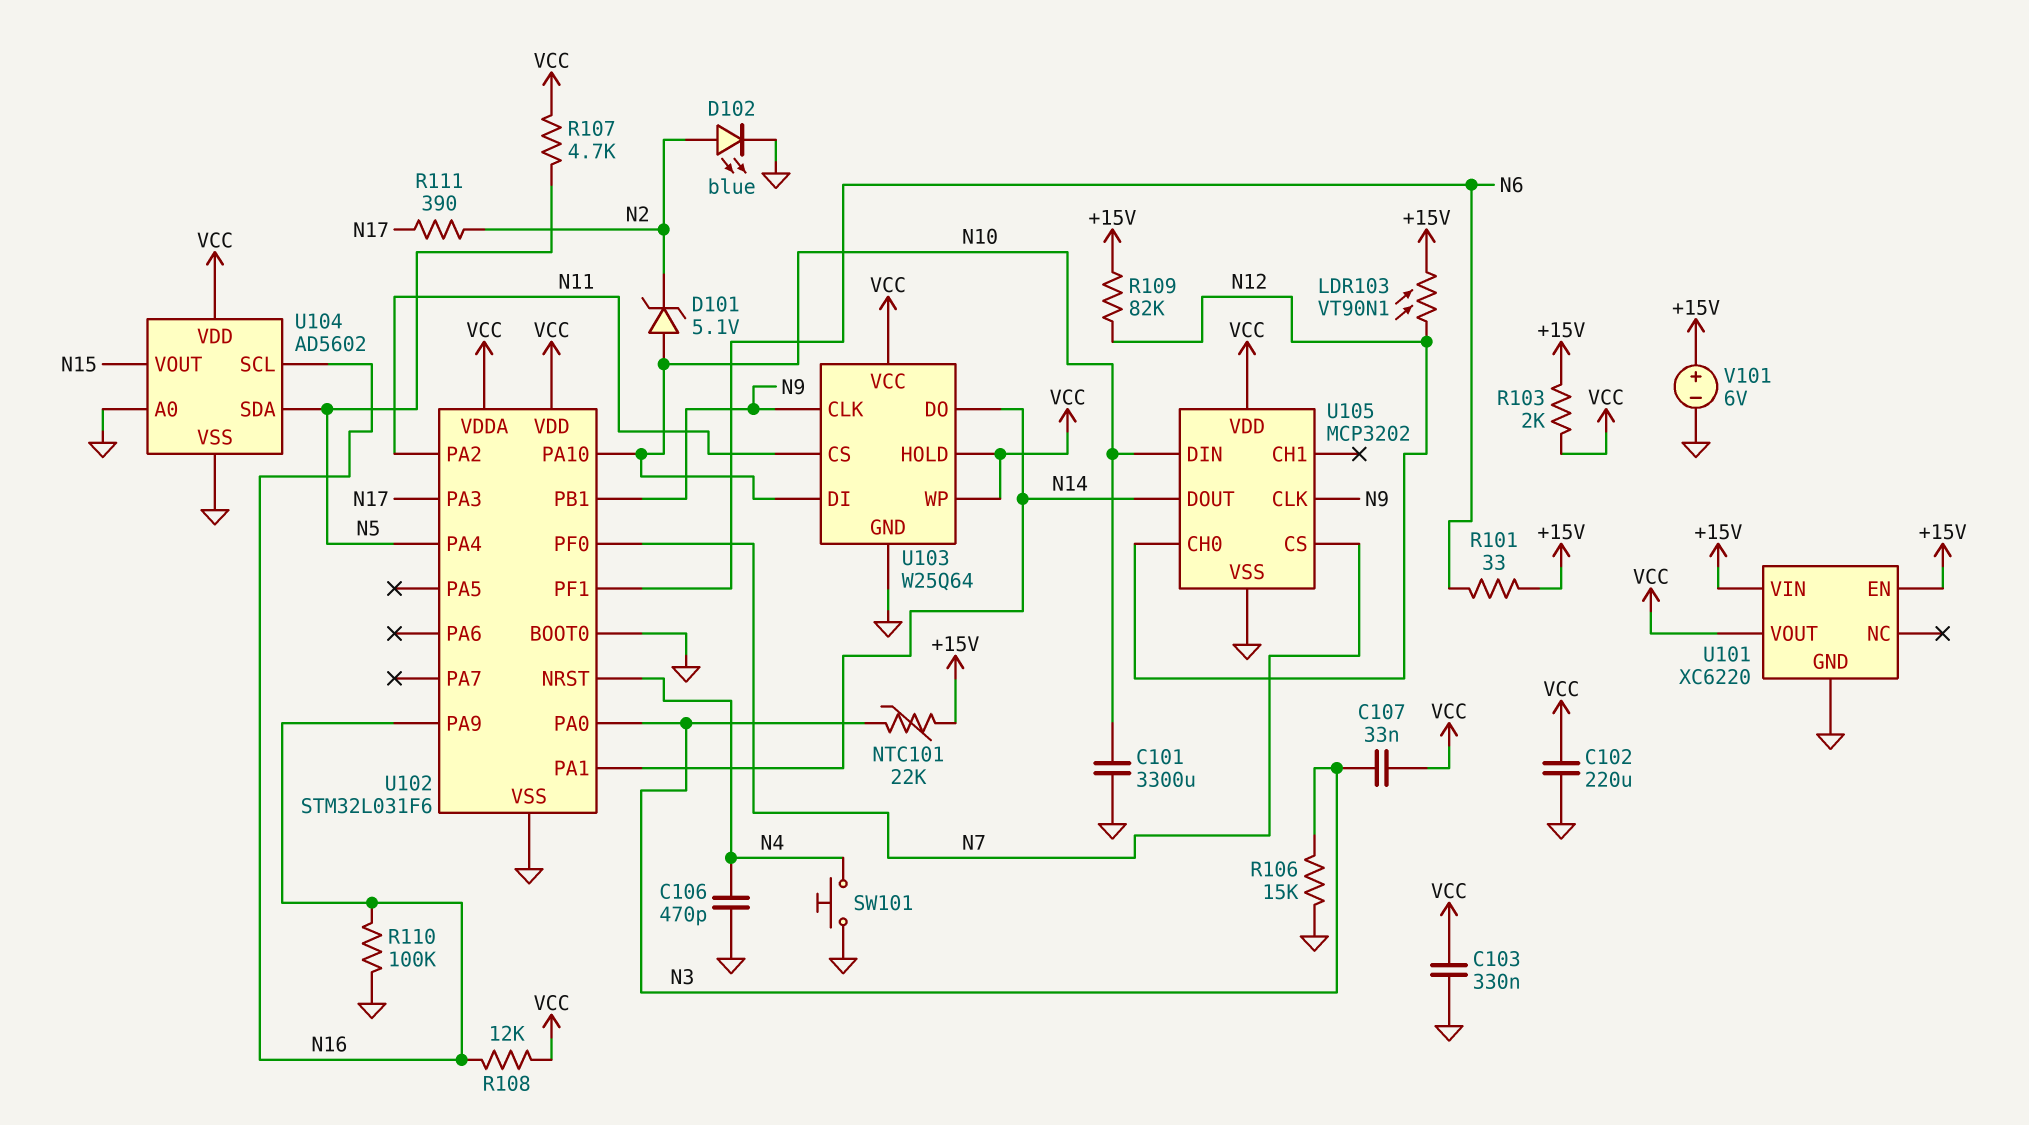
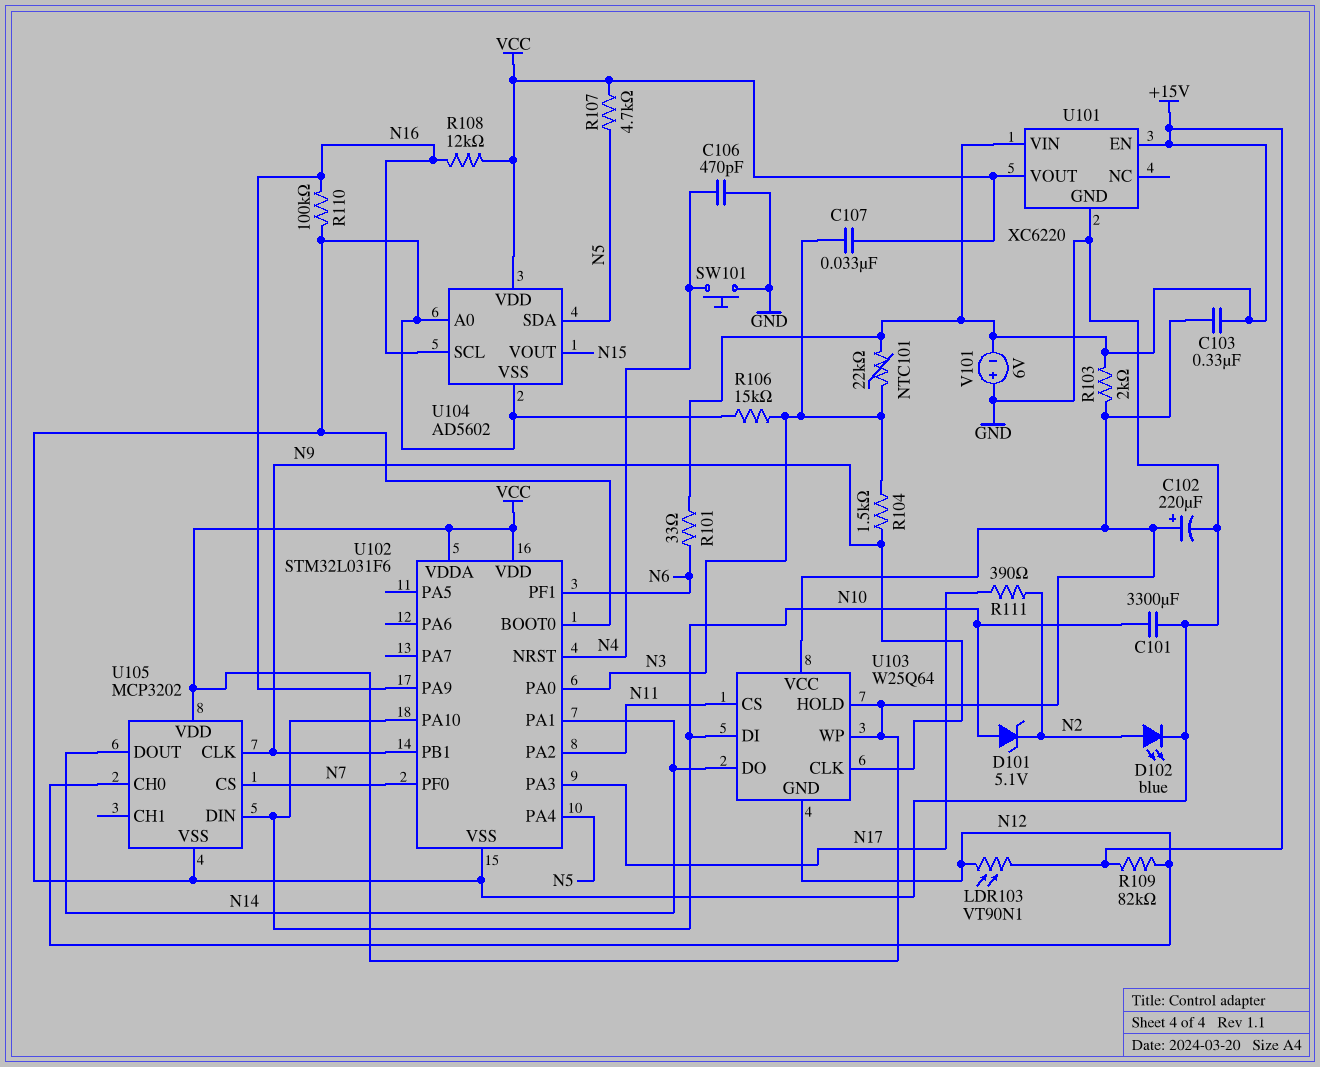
C102: 220uF (GND, VCC) -> 220uF (plus VCC, minus GND)
C103: 330nF (GND, VCC) -> 330nF (+15V, VCC)
R104: none -> 1.5k (N3, N9)
U103 pin GND: GND -> N12
V101: 6V (plus +15V, minus GND) -> 6V (plus GND, minus +15V)

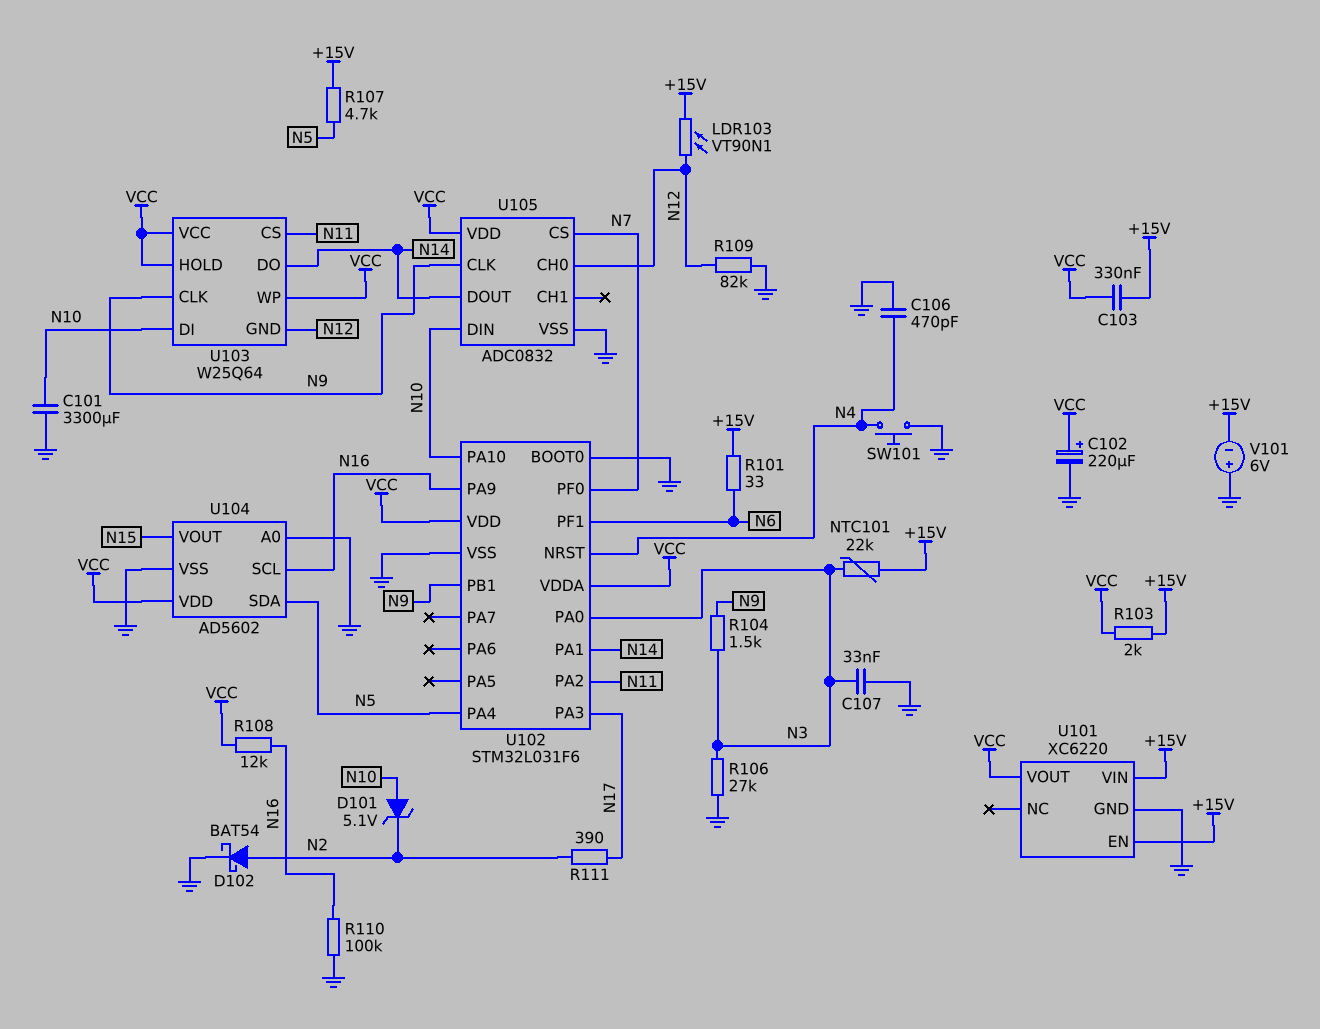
C107: 33nF (N3, VCC) -> 33nF (GND, N3)
D102: LED blue (A N2, K GND) -> schottky BAT54 (A N2, K GND)
R106: 15k (GND, N3) -> 27k (GND, N3)
R107: 4.7k (N5, VCC) -> 4.7k (+15V, N5)
R109: 82k (+15V, N12) -> 82k (GND, N12)
U105: MCP3202 -> ADC0832

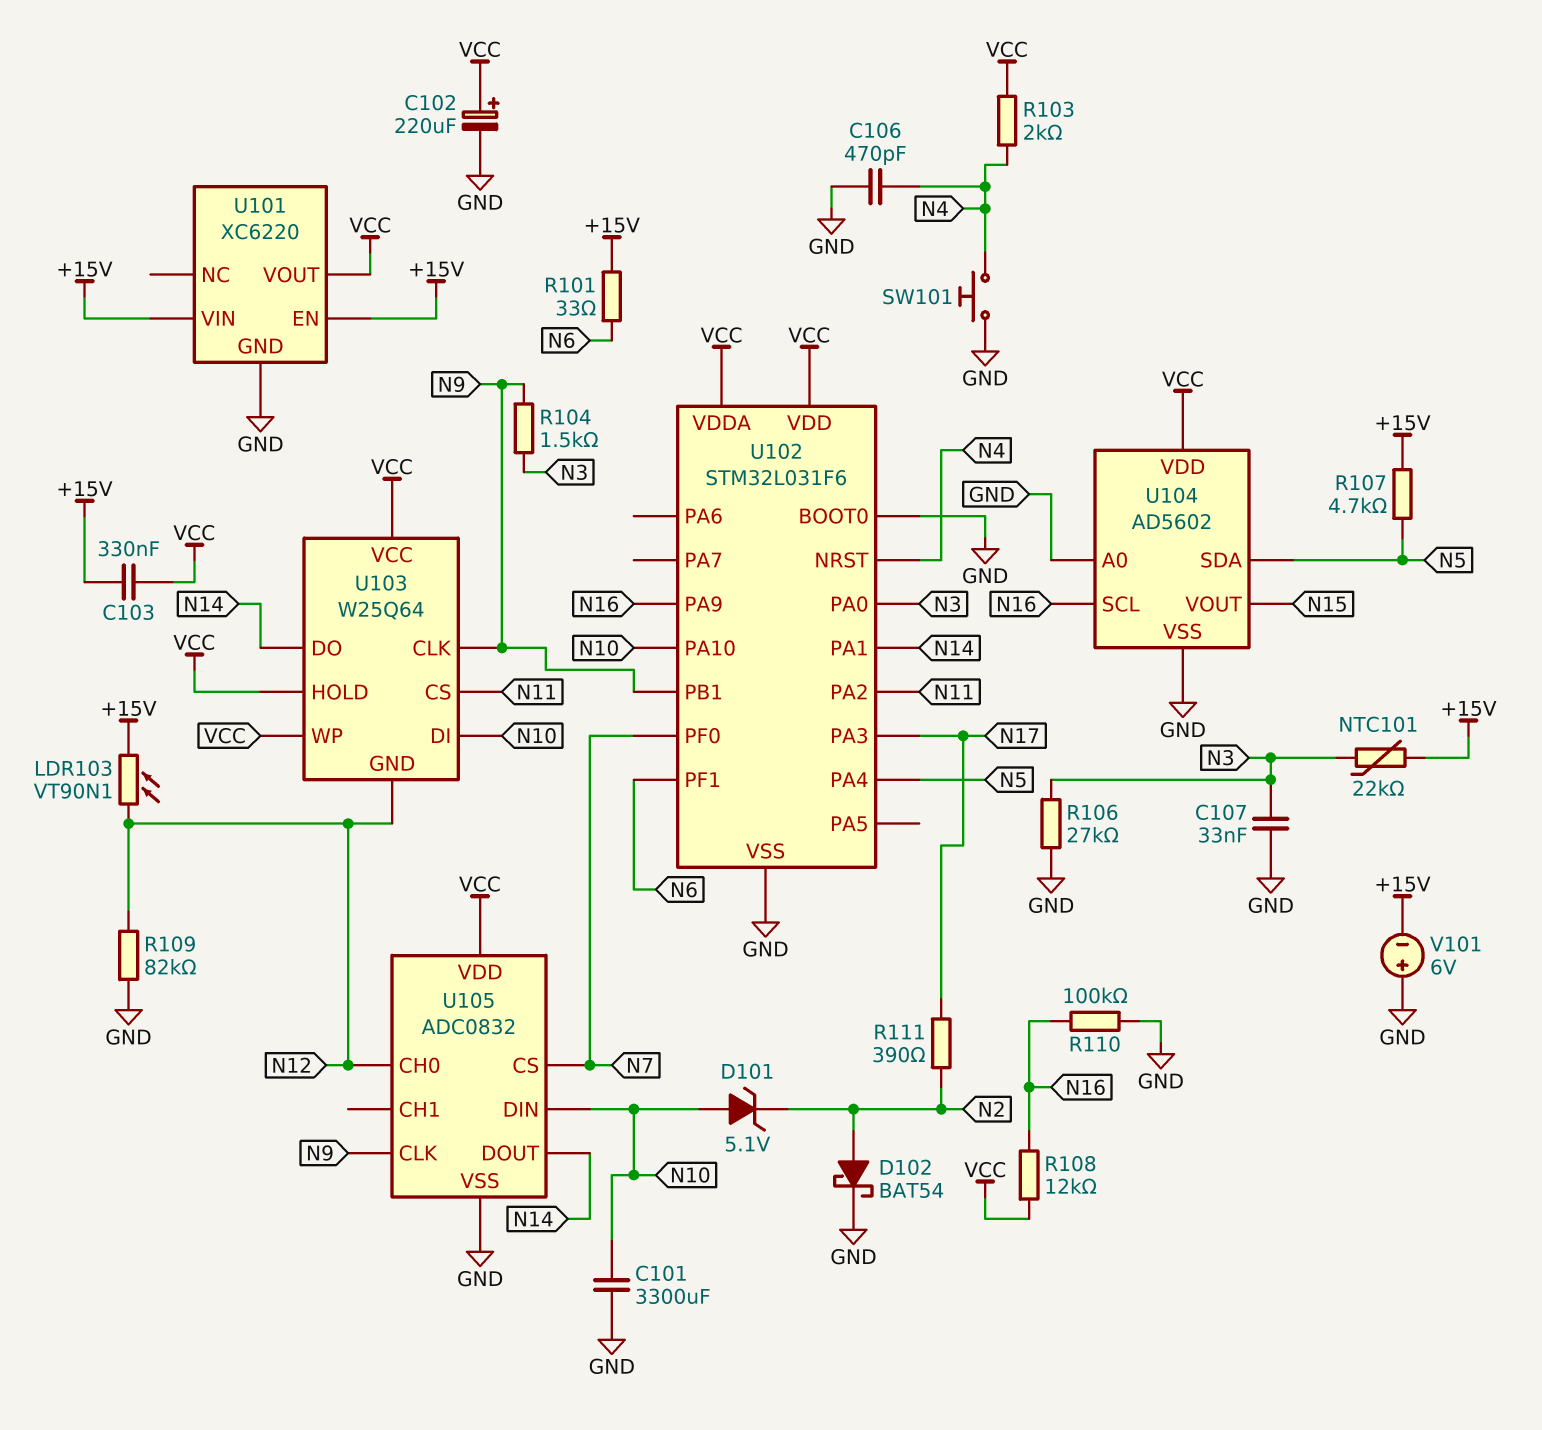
R103: 2k (+15V, VCC) -> 2k (N4, VCC)

